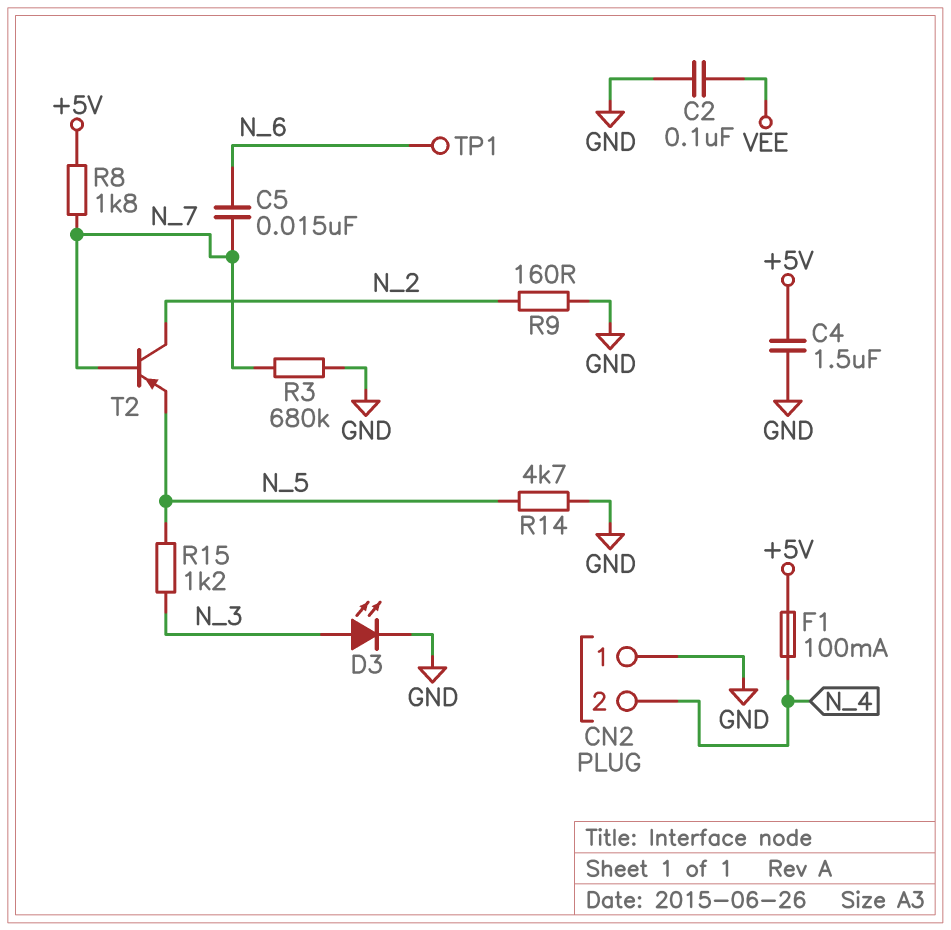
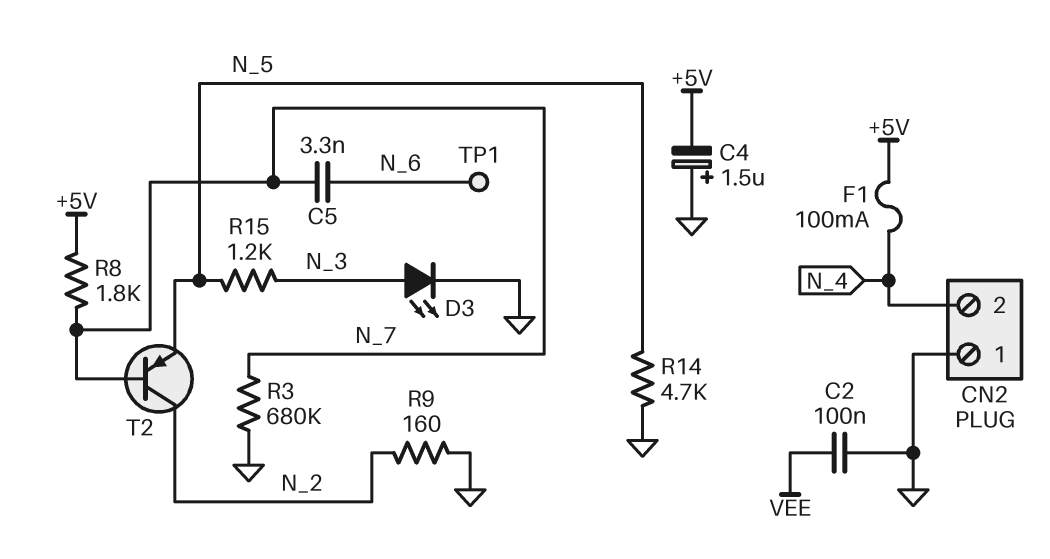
C4: 1.5uF (+5V, GND) -> 1.5uF (plus GND, minus +5V)
C5: 15nF (N_6, N_7) -> 3.3nF (N_6, N_7)

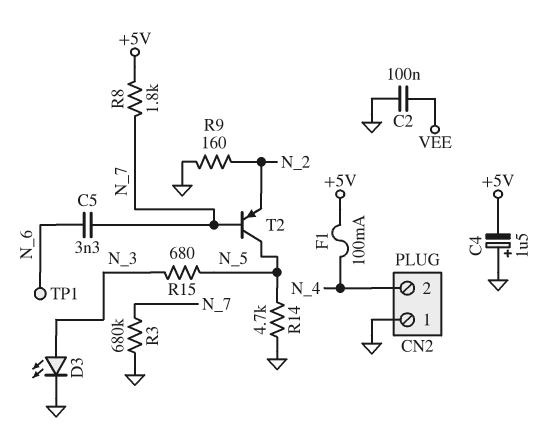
R15: 1.2k (N_3, N_5) -> 680 (N_3, N_5)
T2: PNP (B N_7, C N_2, E N_5) -> PNP (B N_7, C N_5, E N_2)

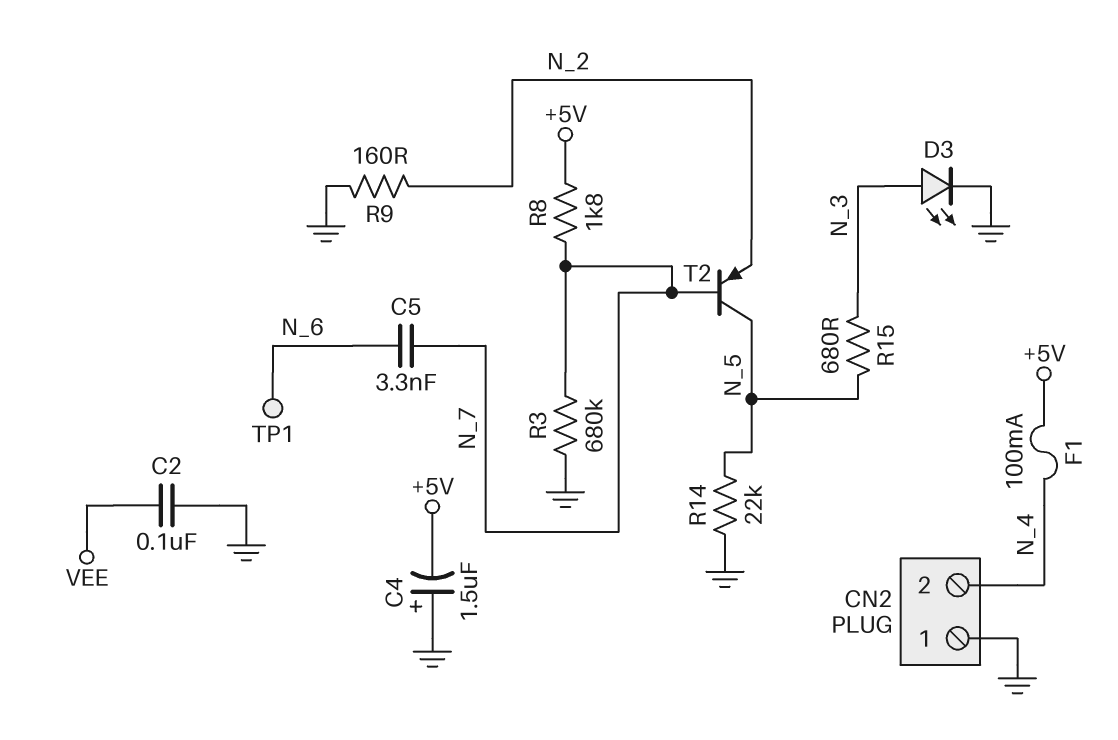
R14: 4.7k (GND, N_5) -> 22k (GND, N_5)

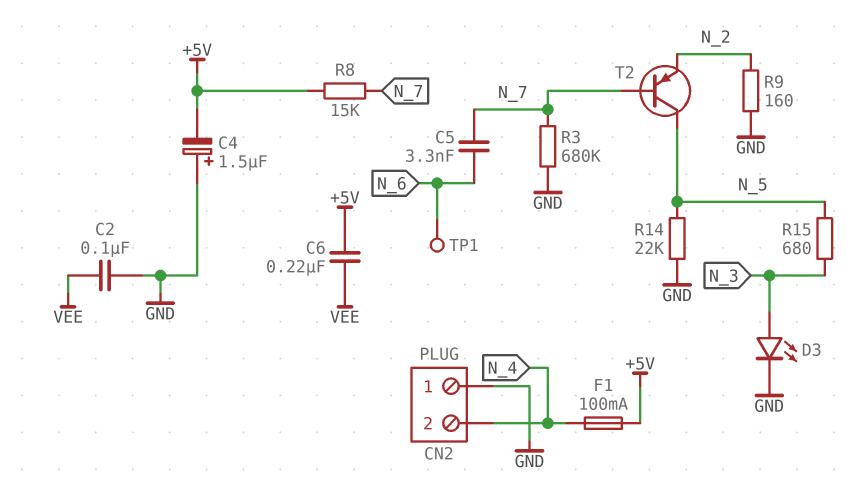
C6: none -> 220nF (+5V, VEE)
R8: 1.8k (+5V, N_7) -> 15k (+5V, N_7)

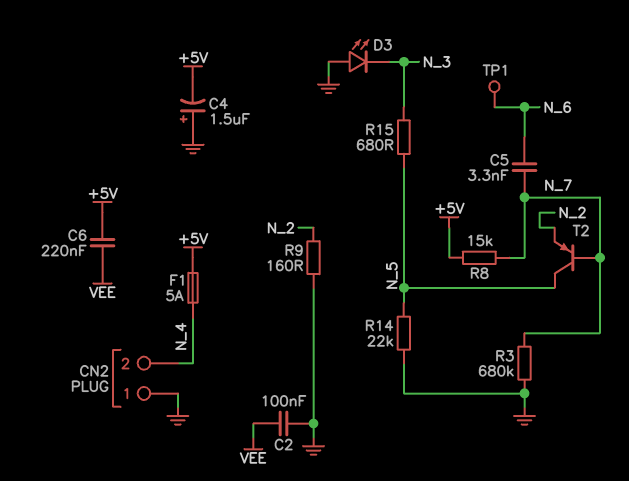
D3: LED (A N_3, K GND) -> LED (A GND, K N_3)
F1: 100mA (+5V, N_4) -> 5A (+5V, N_4)

